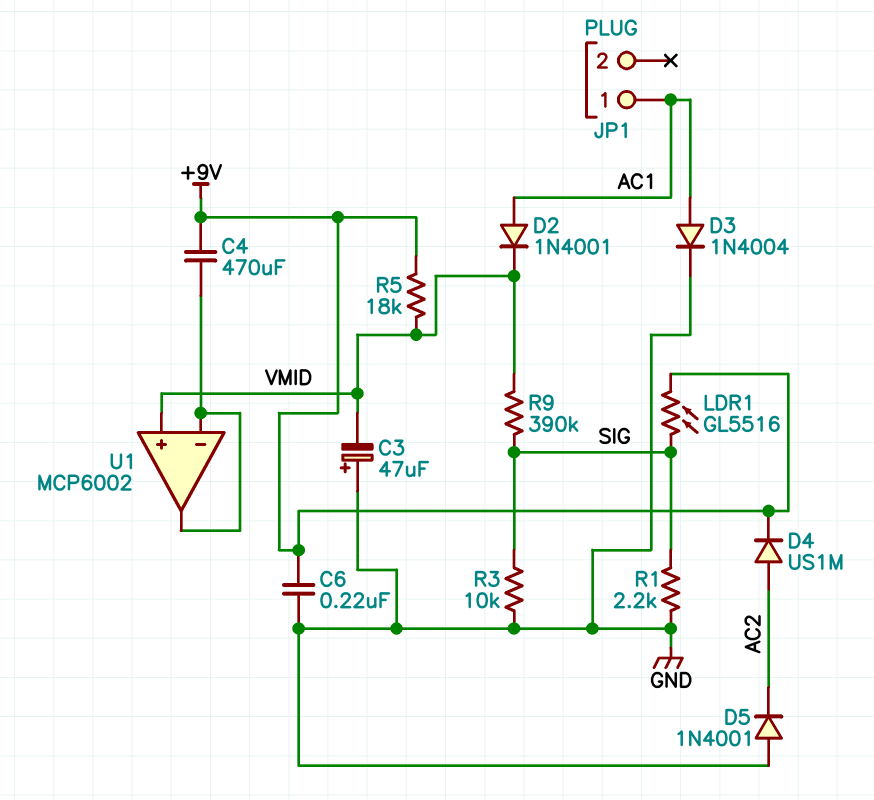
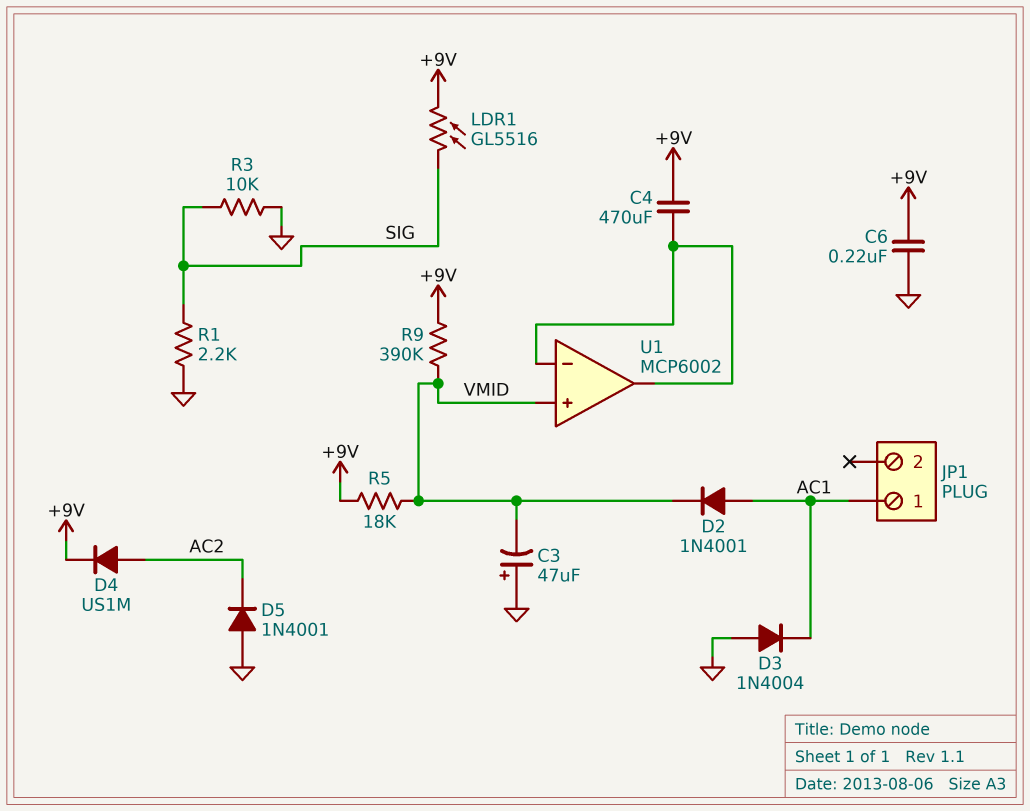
D3: diode 1N4004 (A AC1, K GND) -> diode 1N4004 (A GND, K AC1)
R9: 390k (SIG, VMID) -> 390k (+9V, VMID)

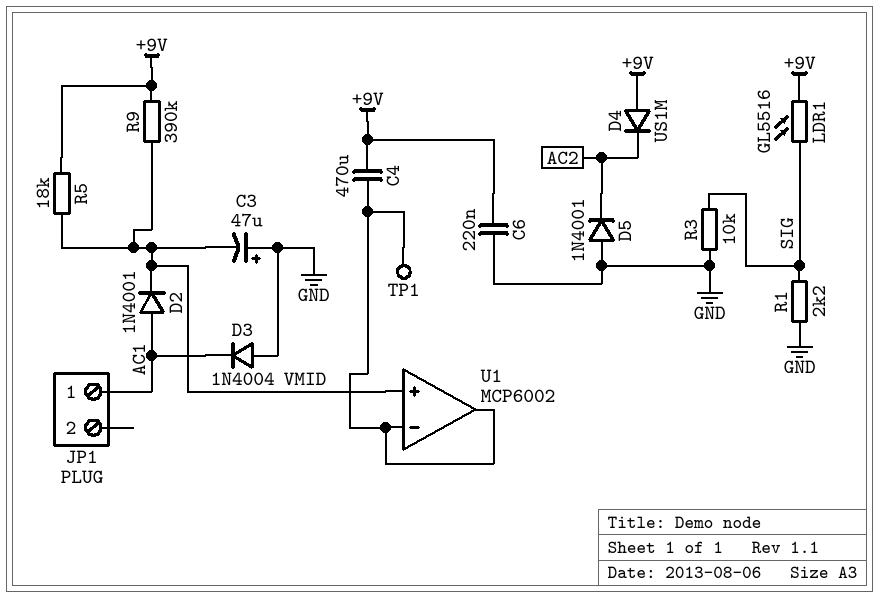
D4: diode US1M (A AC2, K +9V) -> diode US1M (A +9V, K AC2)
TP1: none -> test point (U1/in-)

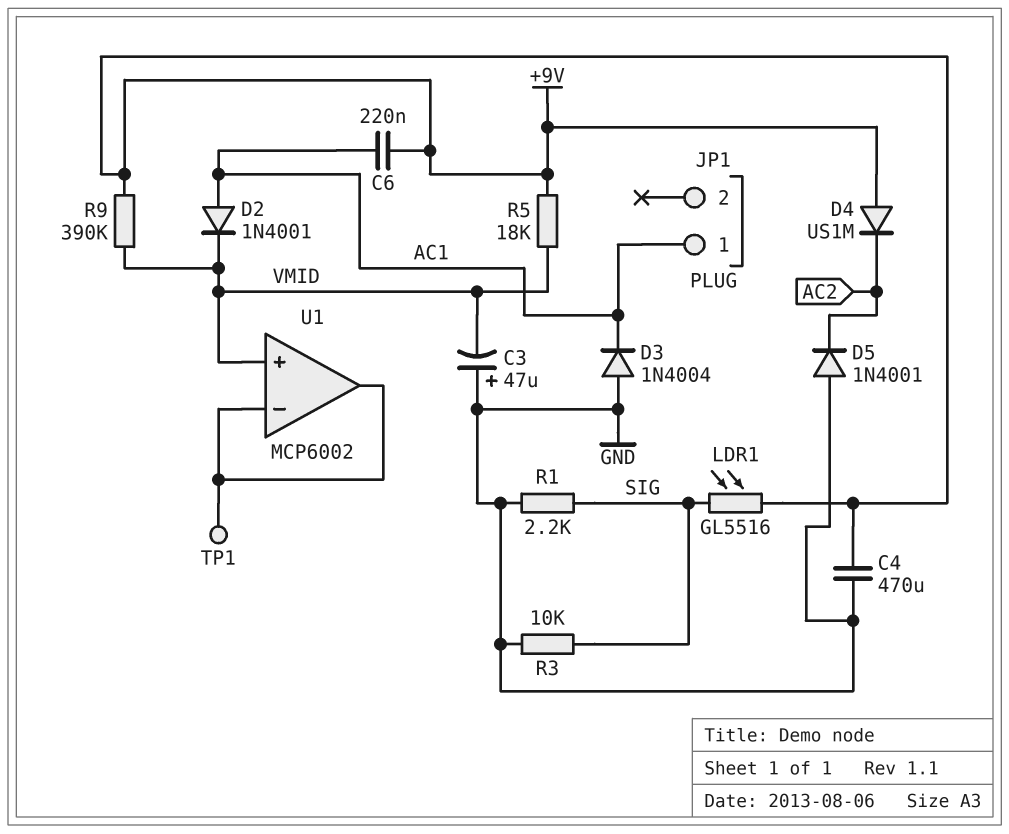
C4: 470uF (+9V, U1/in-) -> 470uF (+9V, GND)
C6: 220nF (+9V, GND) -> 220nF (+9V, AC1)

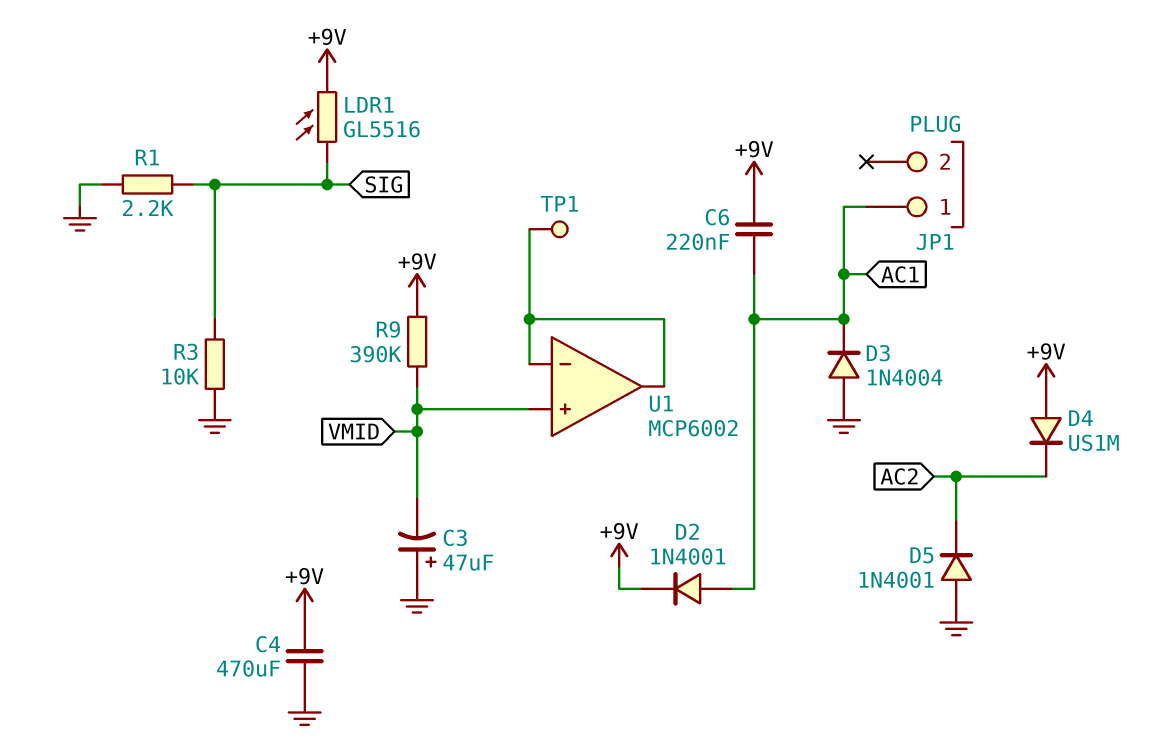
D2: diode 1N4001 (A AC1, K VMID) -> diode 1N4001 (A AC1, K +9V)
R5: 18k (+9V, VMID) -> none

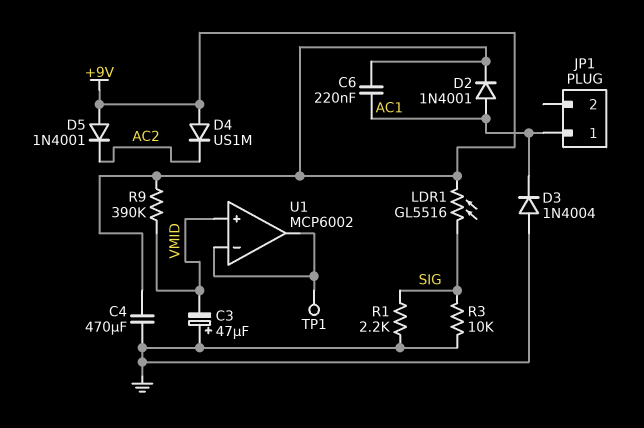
D5: diode 1N4001 (A GND, K AC2) -> diode 1N4001 (A +9V, K AC2)

